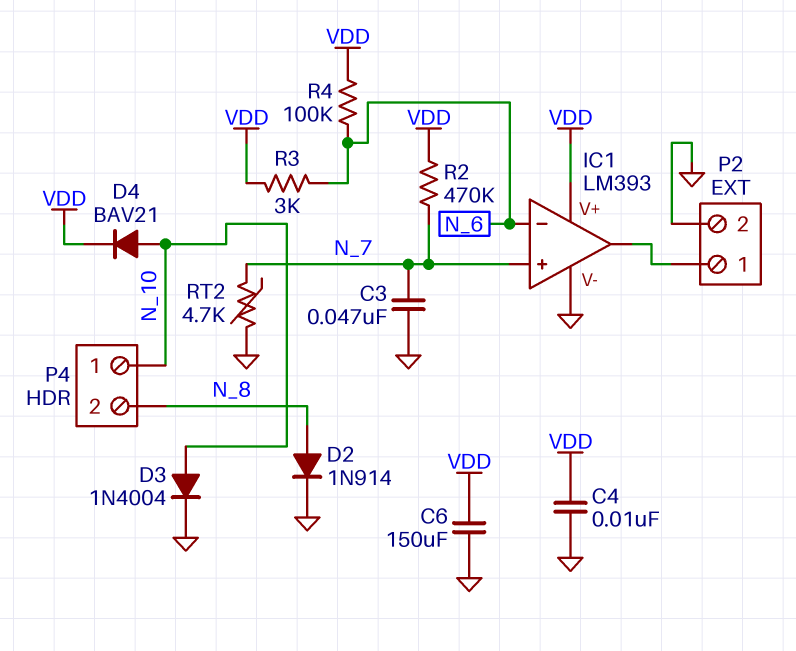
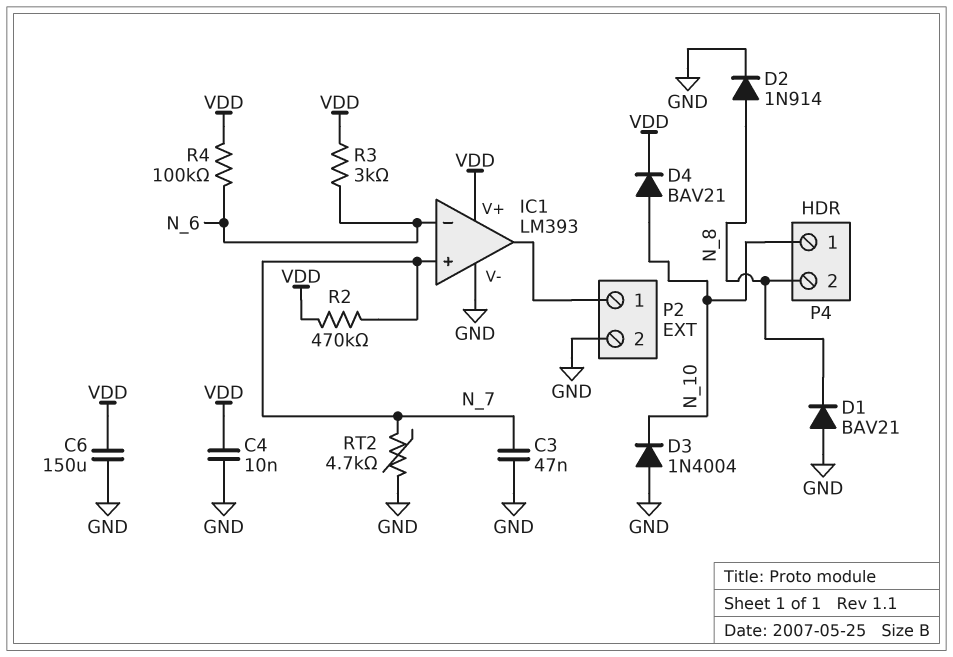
D1: none -> diode BAV21 (A GND, K N_8)
D3: diode 1N4004 (A N_10, K GND) -> diode 1N4004 (A GND, K N_10)

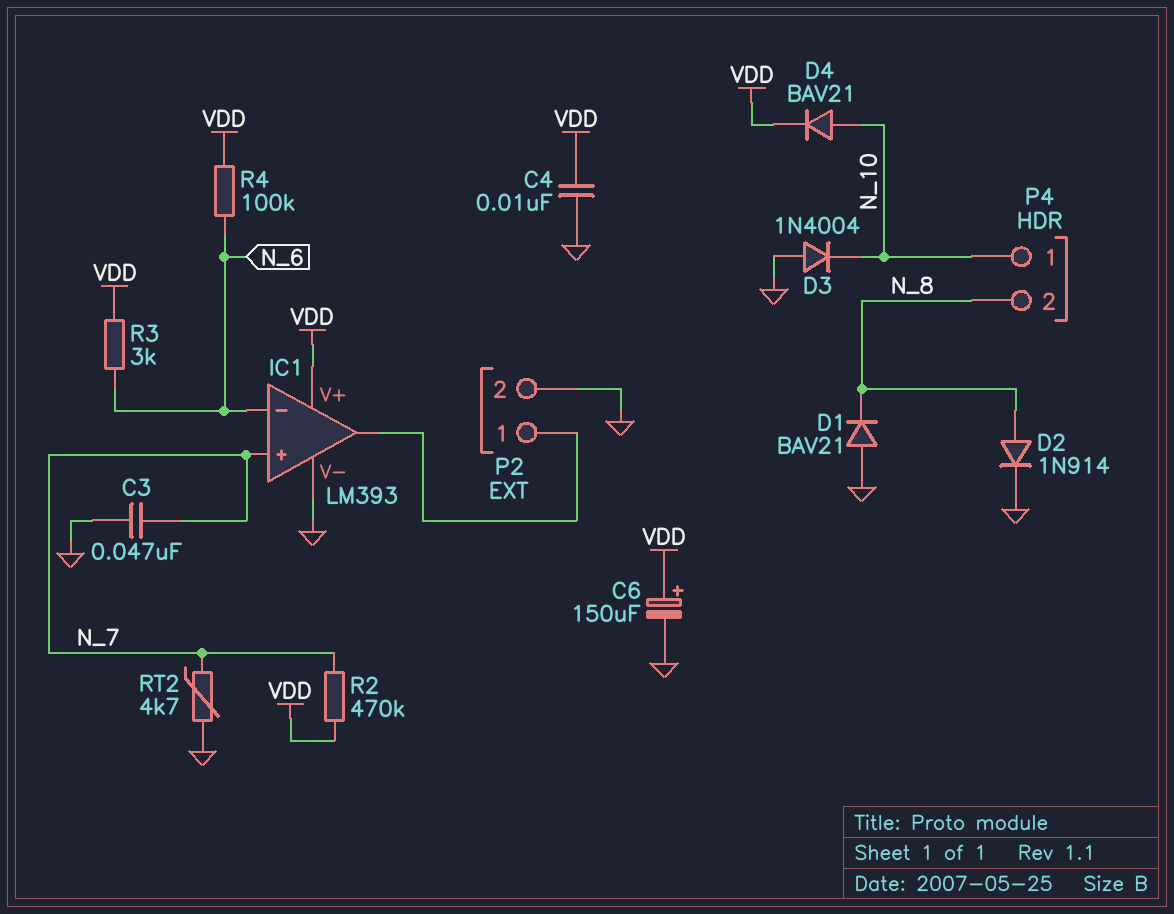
C6: 150uF (GND, VDD) -> 150uF (plus VDD, minus GND)

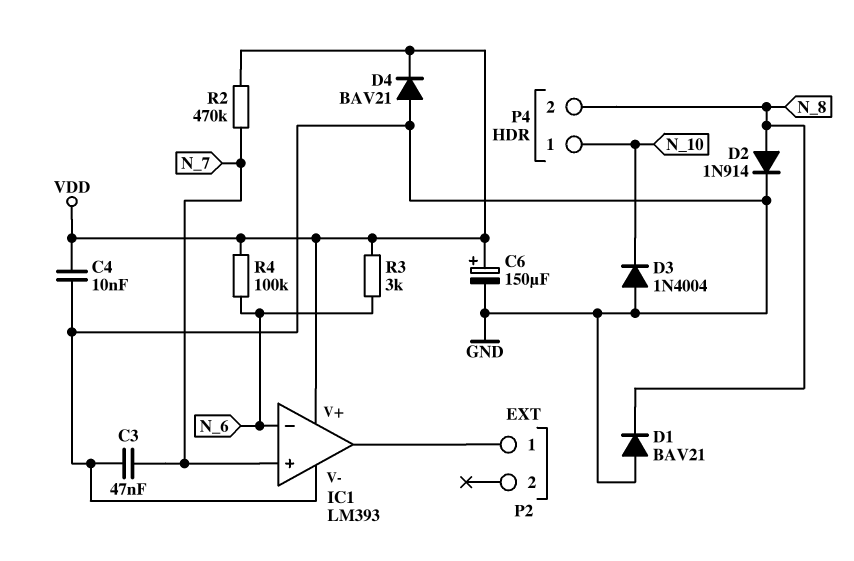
D4: diode BAV21 (A N_10, K VDD) -> diode BAV21 (A GND, K VDD)
P2 pin 2: GND -> none
RT2: 4.7k (GND, N_7) -> none

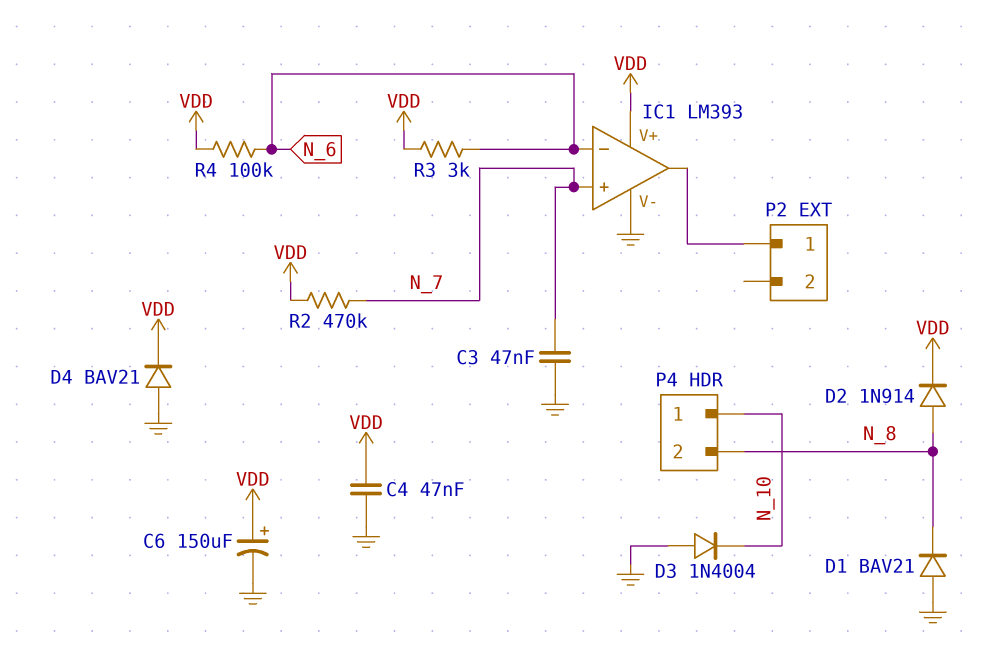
C4: 10nF (GND, VDD) -> 47nF (GND, VDD)
D2: diode 1N914 (A N_8, K GND) -> diode 1N914 (A N_8, K VDD)

